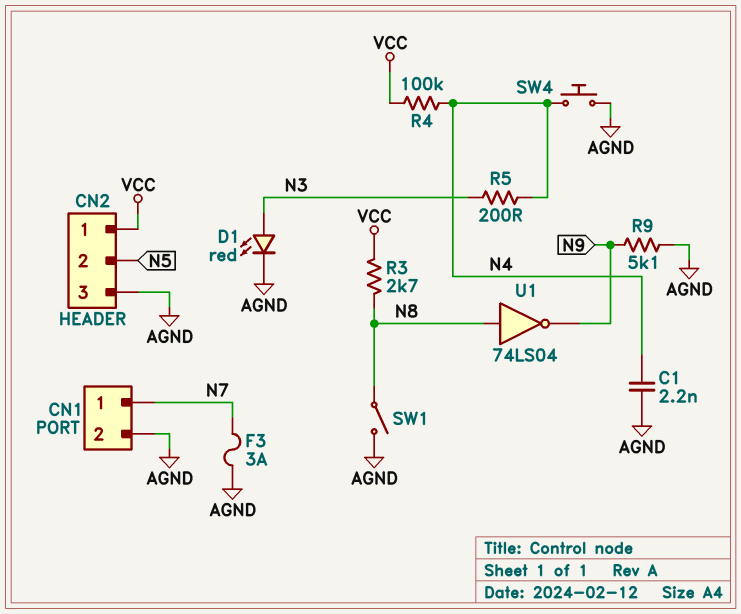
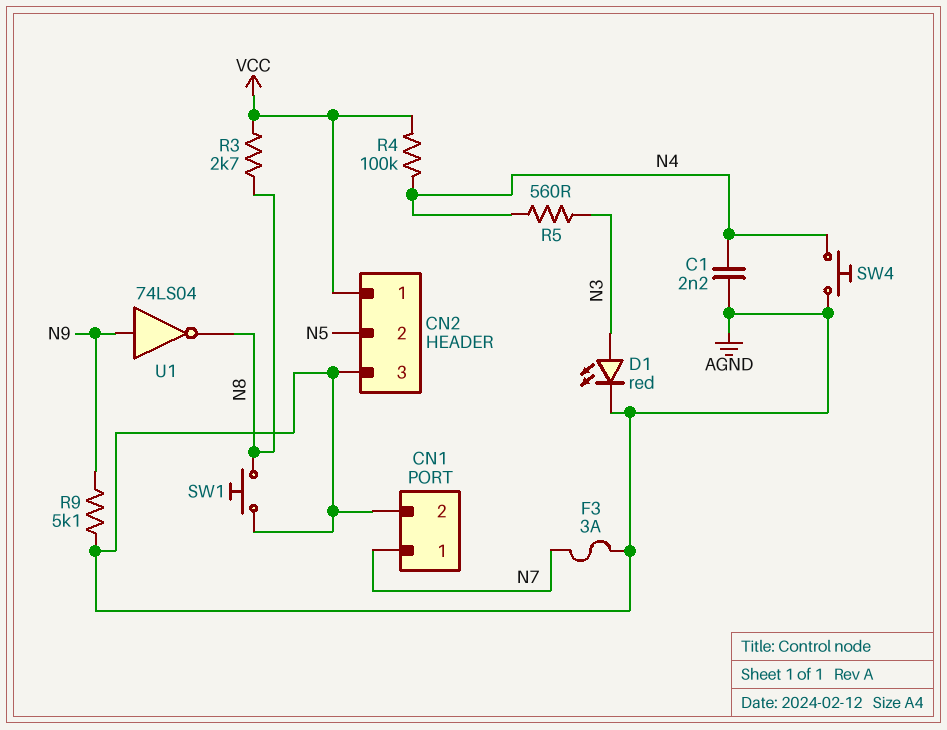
R5: 200 (N3, N4) -> 560 (N3, N4)
SW1: switch (AGND, N8) -> button (AGND, N8)
U1: NOT 74LS04 (in N8, out N9) -> NOT 74LS04 (in N9, out N8)

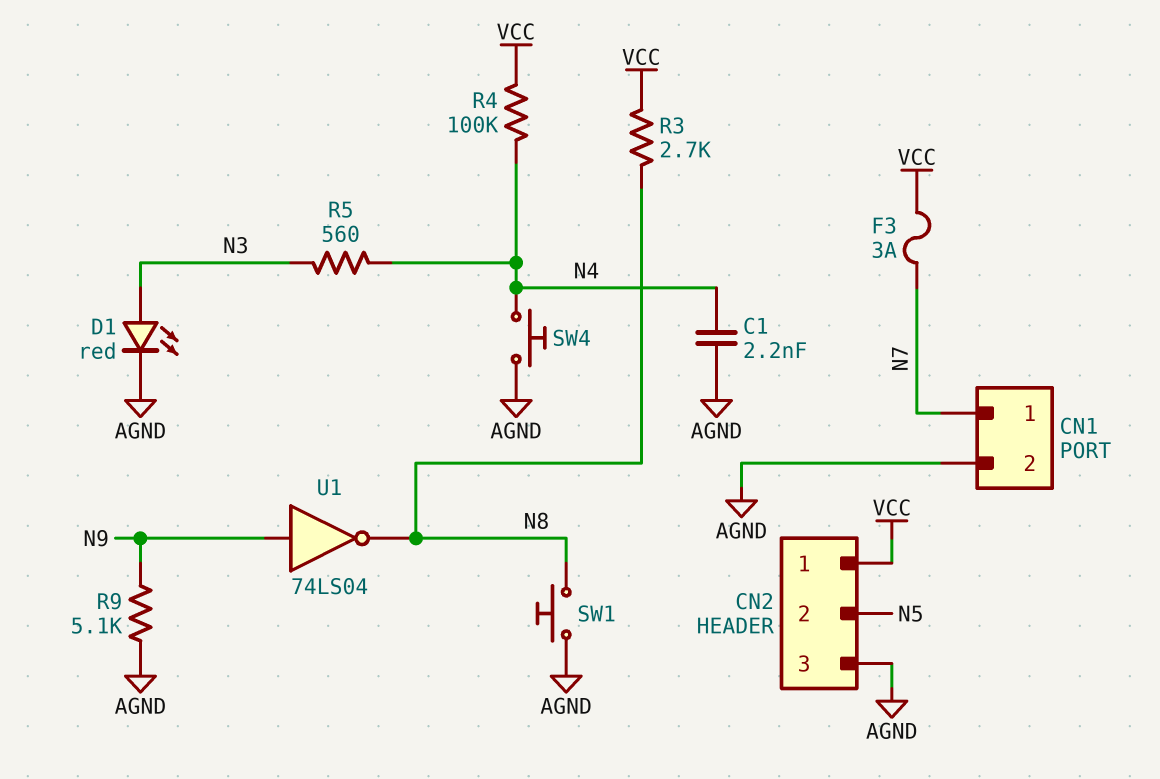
F3: 3A (AGND, N7) -> 3A (N7, VCC)

